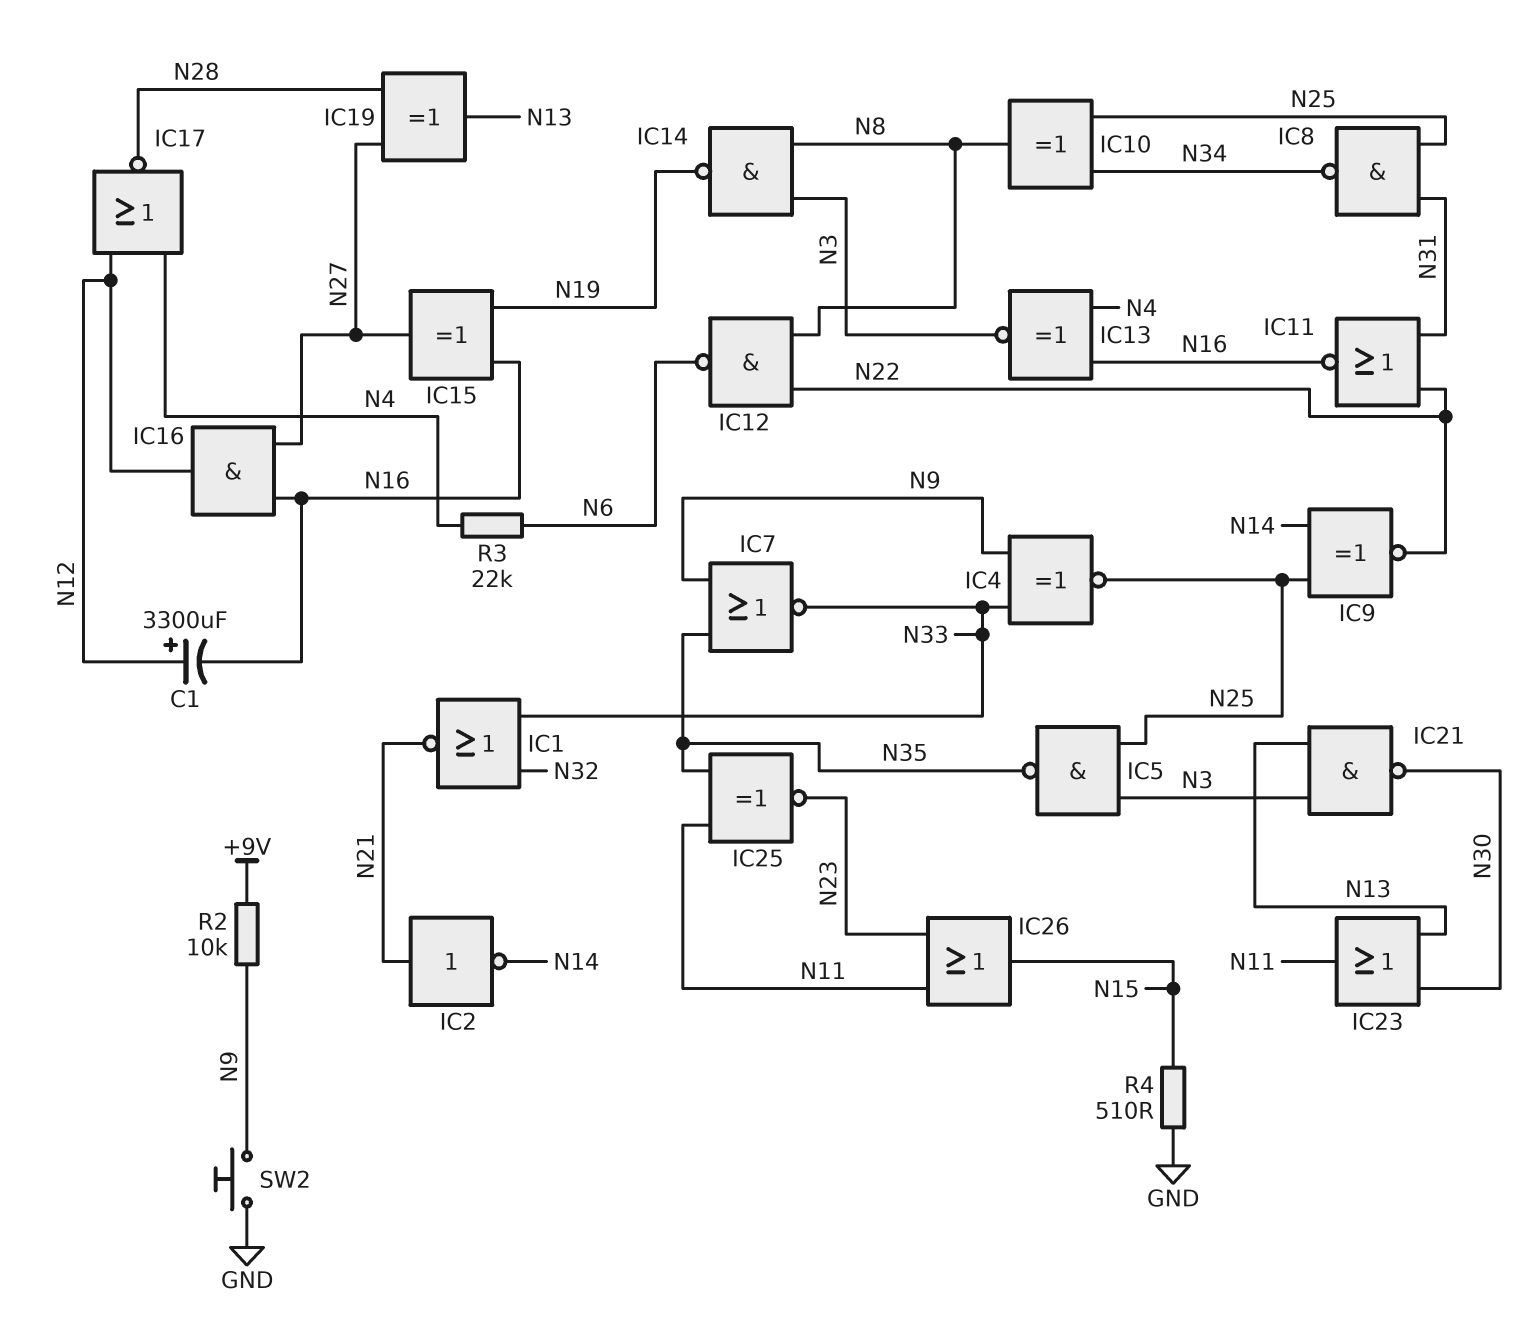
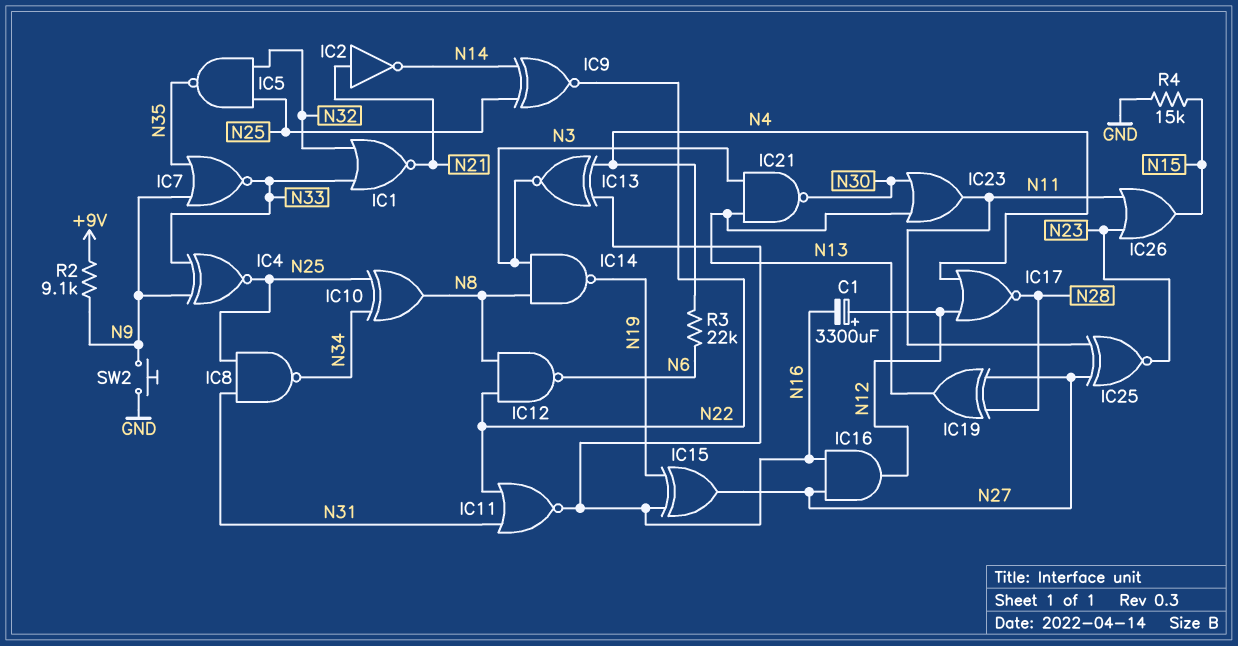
IC5: NAND (in N3, in N25, out N35) -> NAND (in N25, in N32, out N35)
IC25: XNOR (in N11, in N35, out N23) -> XNOR (in N11, in N27, out N23)
R2: 10k (+9V, N9) -> 9.1k (+9V, N9)
R4: 510 (GND, N15) -> 15k (GND, N15)

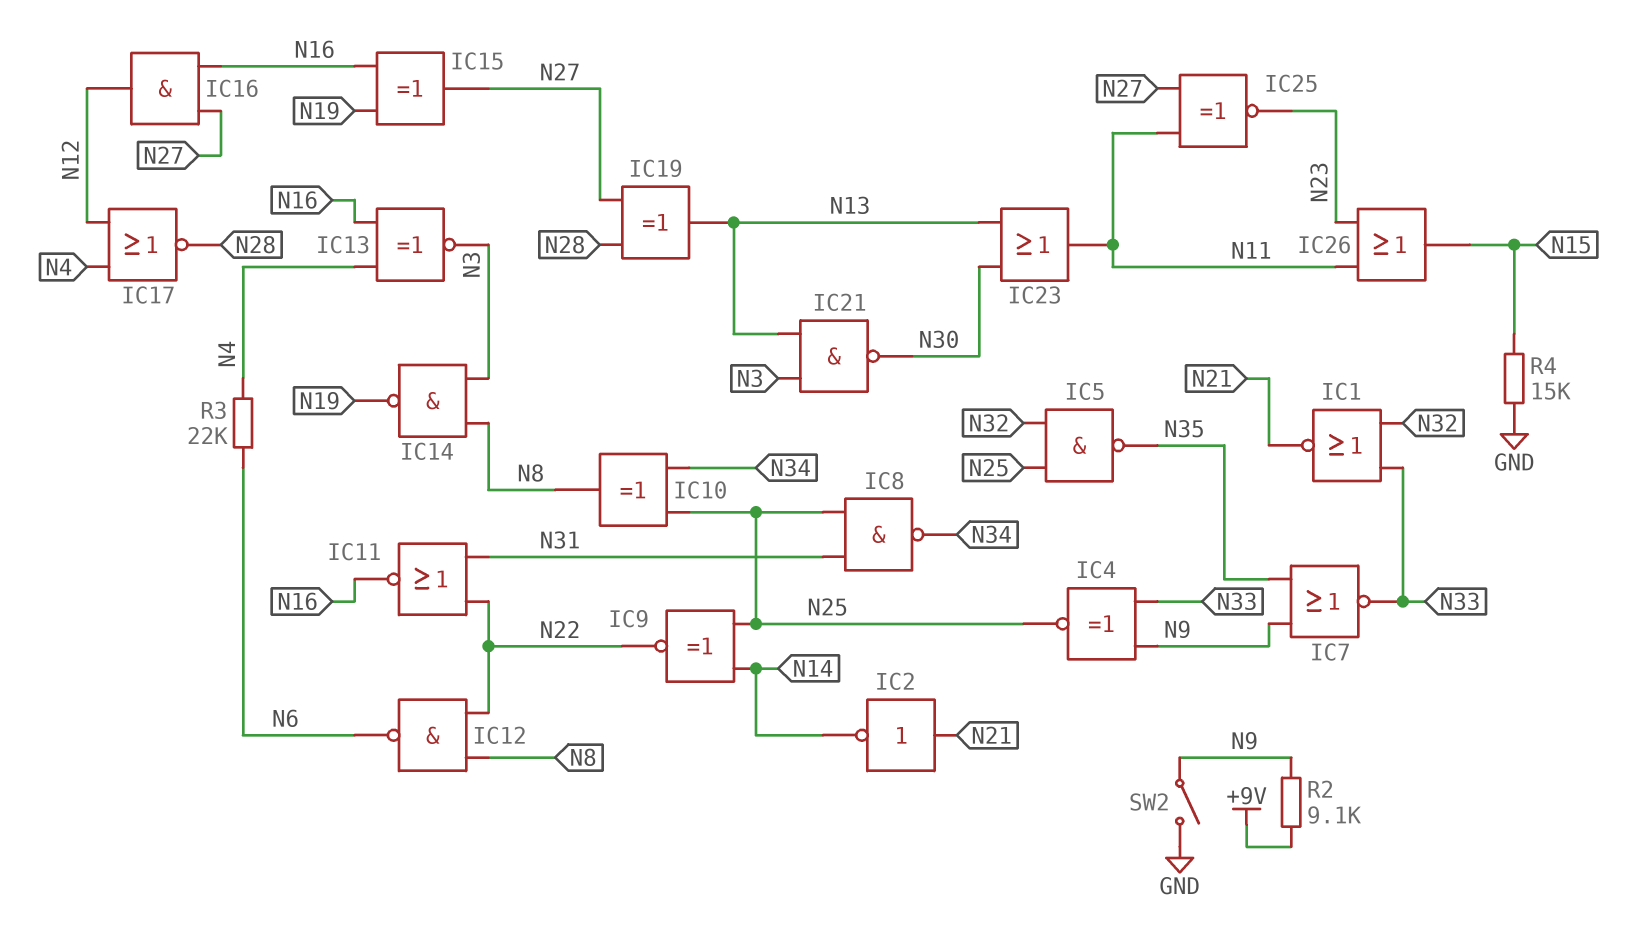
C1: 3300uF (plus N12, minus N16) -> none
SW2: button (GND, N9) -> switch (GND, N9)

